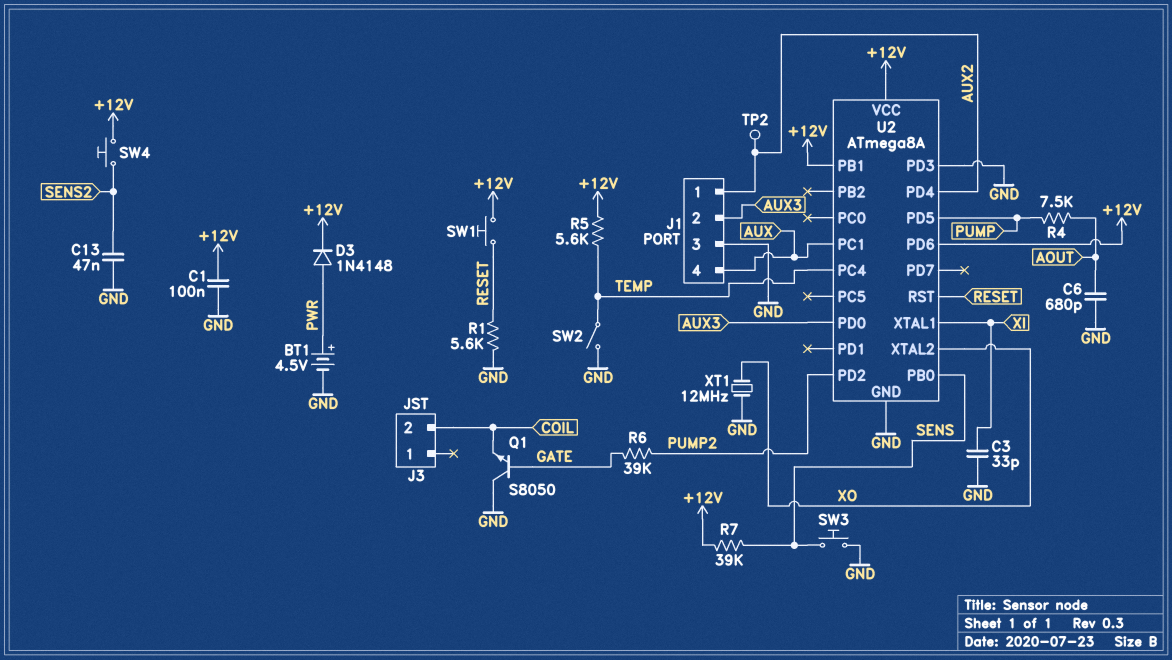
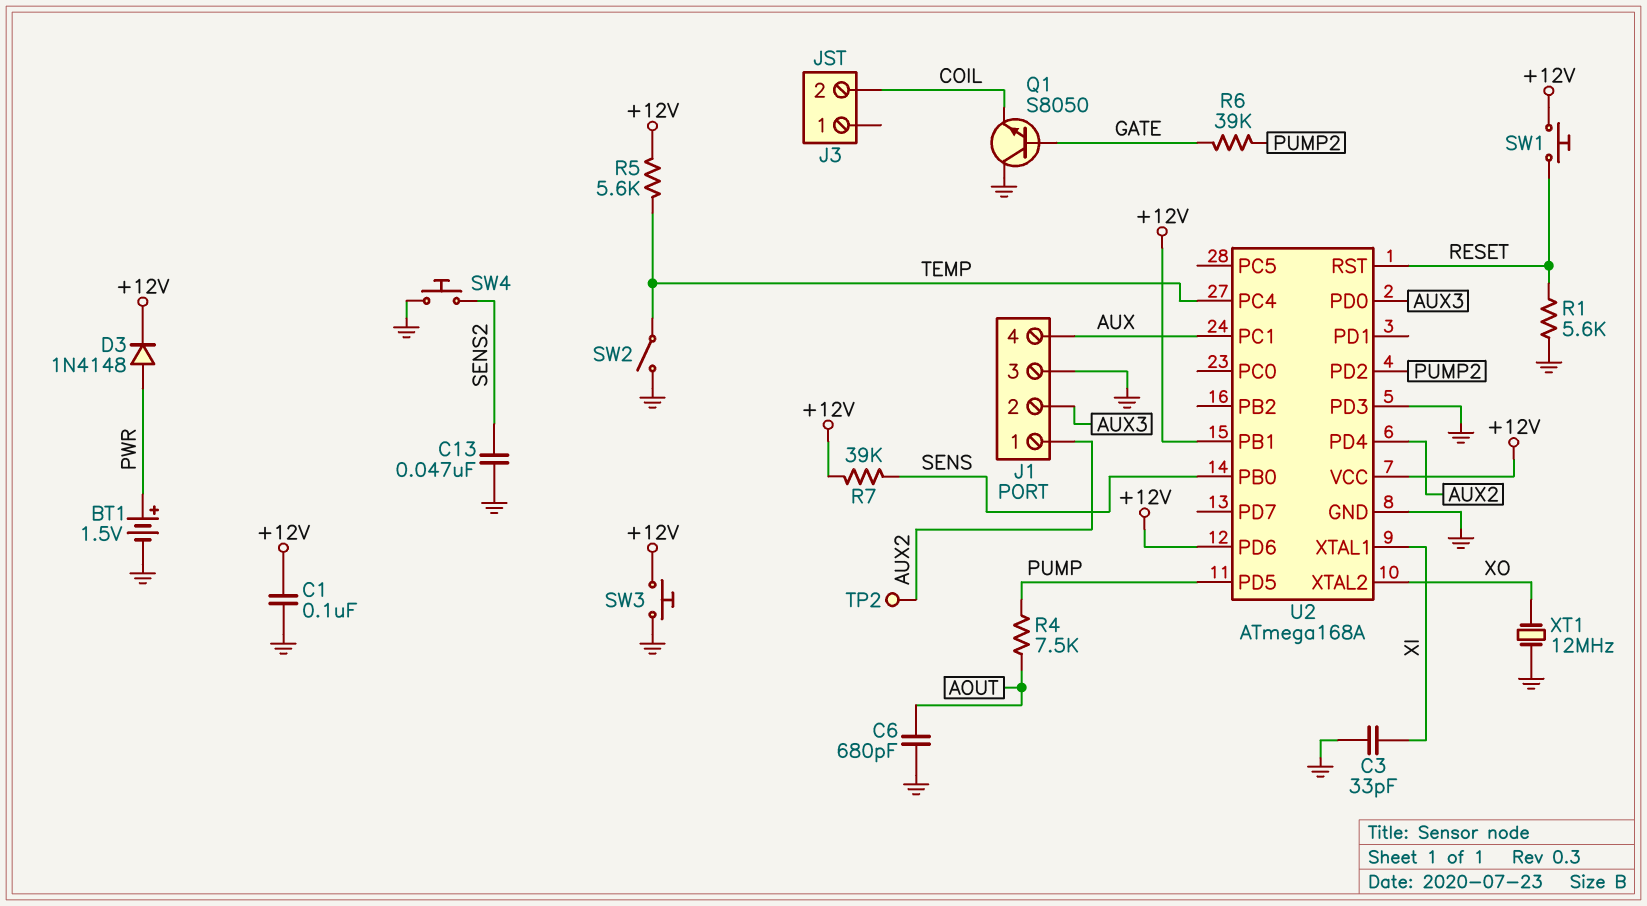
BT1: 4.5V (plus PWR, minus GND) -> 1.5V (plus PWR, minus GND)
SW3: button (GND, SENS) -> button (+12V, GND)
SW4: button (+12V, SENS2) -> button (GND, SENS2)
U2: ATmega8A -> ATmega168A

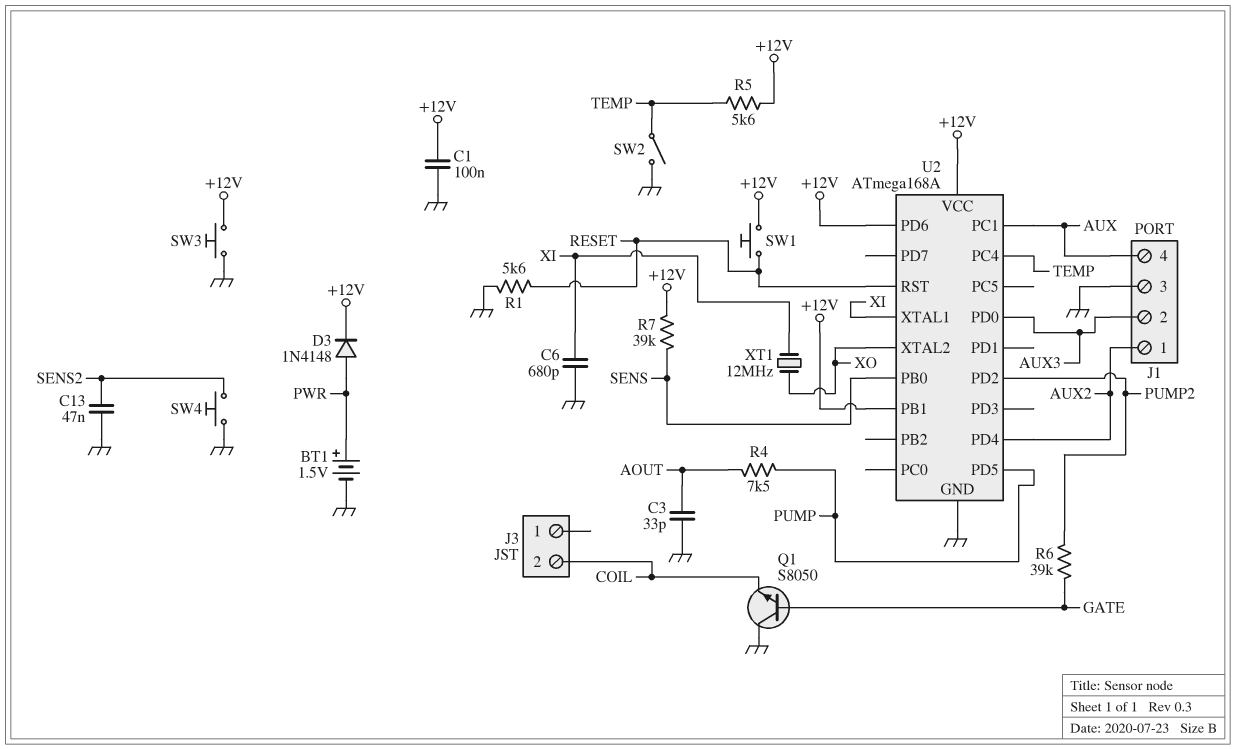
C3: 33pF (GND, XI) -> 33pF (AOUT, GND)
C6: 680pF (AOUT, GND) -> 680pF (GND, XI)
TP2: test point (AUX2) -> none
U2 pin PD3: GND -> none
XT1: 12MHz (GND, XO) -> 12MHz (XI, XO)

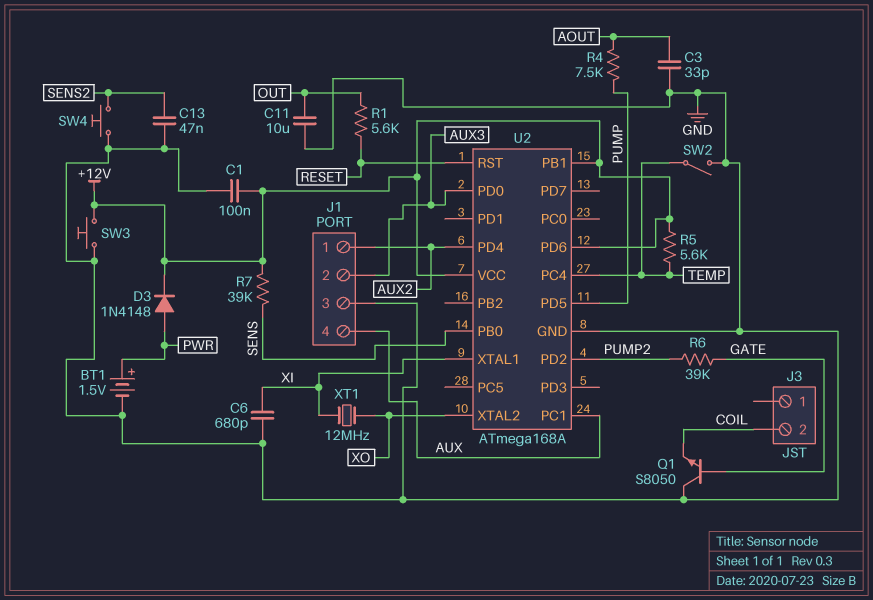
C11: none -> 10uF (GND, OUT)
R1: 5.6k (GND, RESET) -> 5.6k (OUT, RESET)
SW1: button (+12V, RESET) -> none

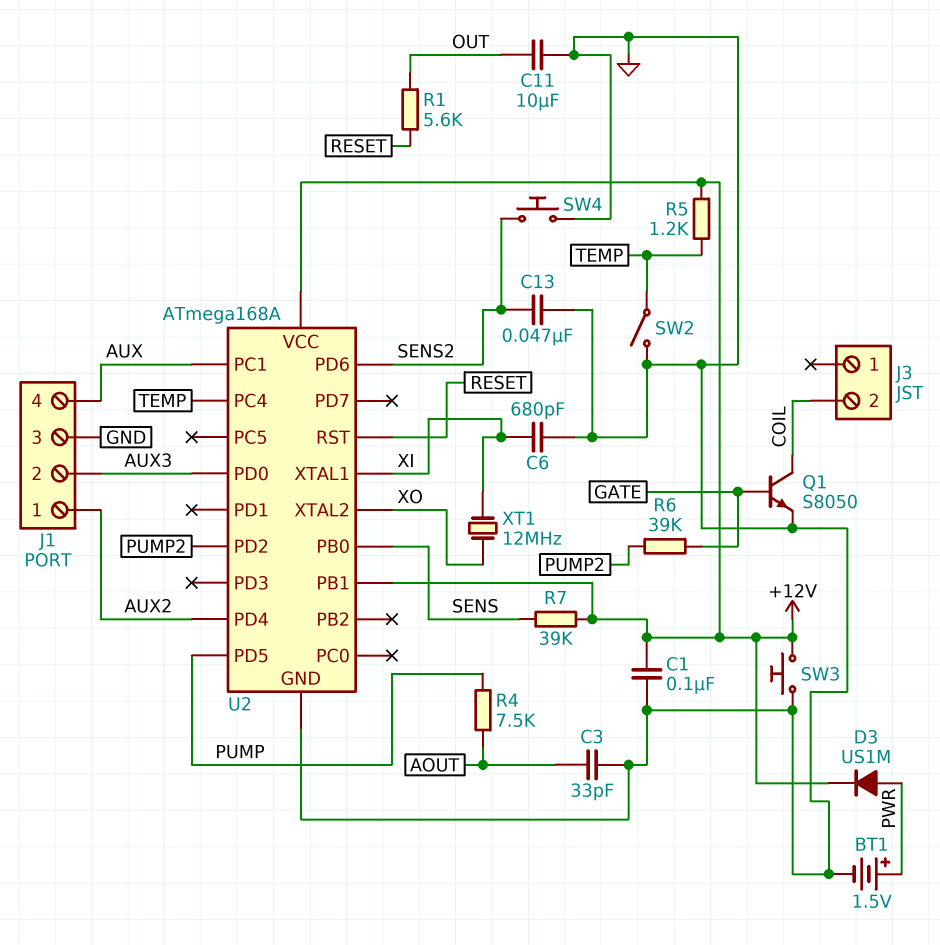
D3: diode 1N4148 (A PWR, K +12V) -> diode US1M (A PWR, K +12V)
Q1: NPN S8050 (B GATE, C GND, E COIL) -> NPN S8050 (B GATE, C COIL, E GND)
R5: 5.6k (+12V, TEMP) -> 1.2k (+12V, TEMP)
U2 pin PD6: +12V -> SENS2

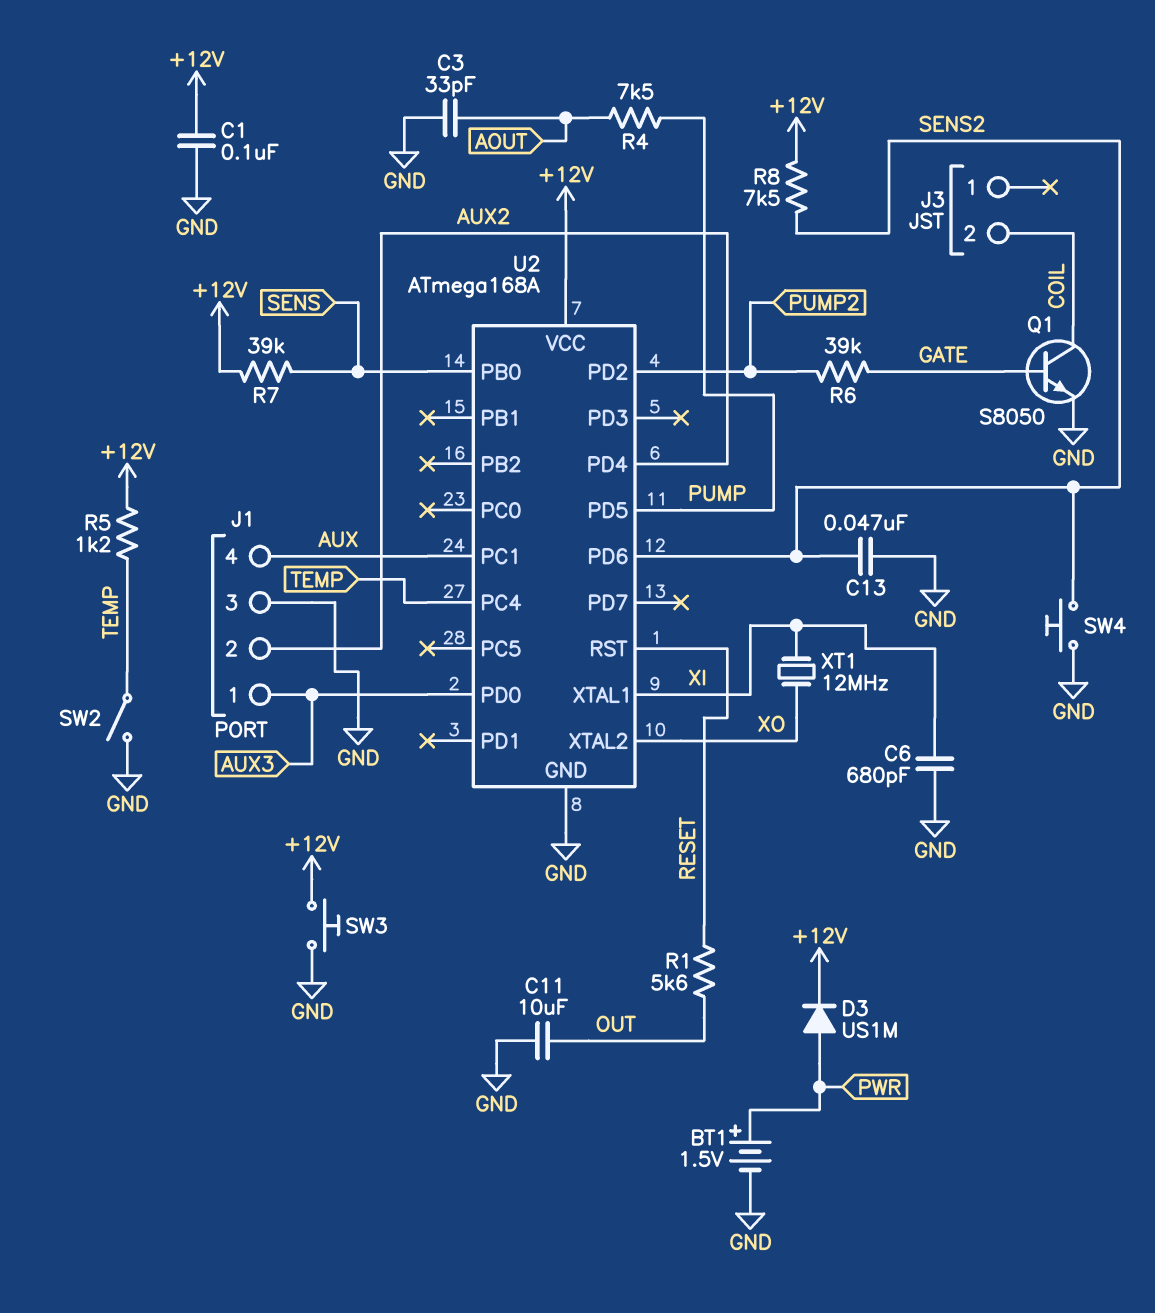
J1 pin 1: AUX2 -> AUX3
J1 pin 2: AUX3 -> AUX2
R8: none -> 7.5k (+12V, SENS2)
U2 pin PB1: +12V -> none

